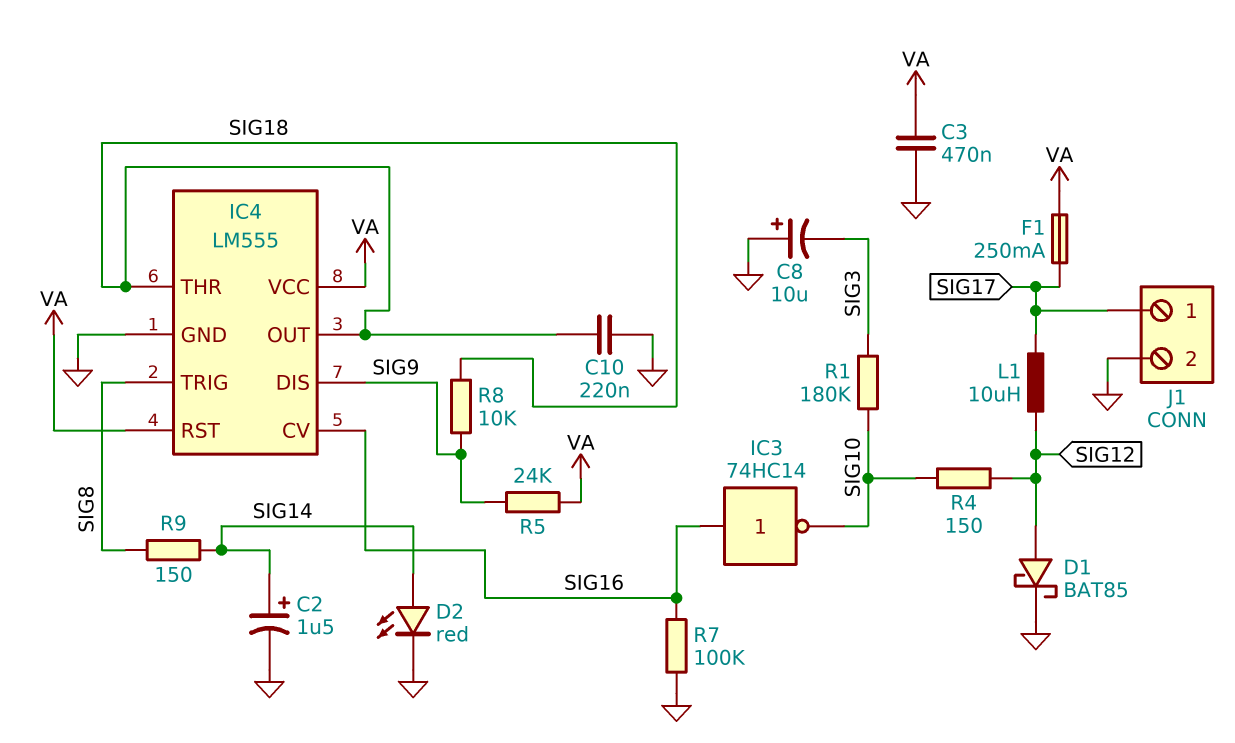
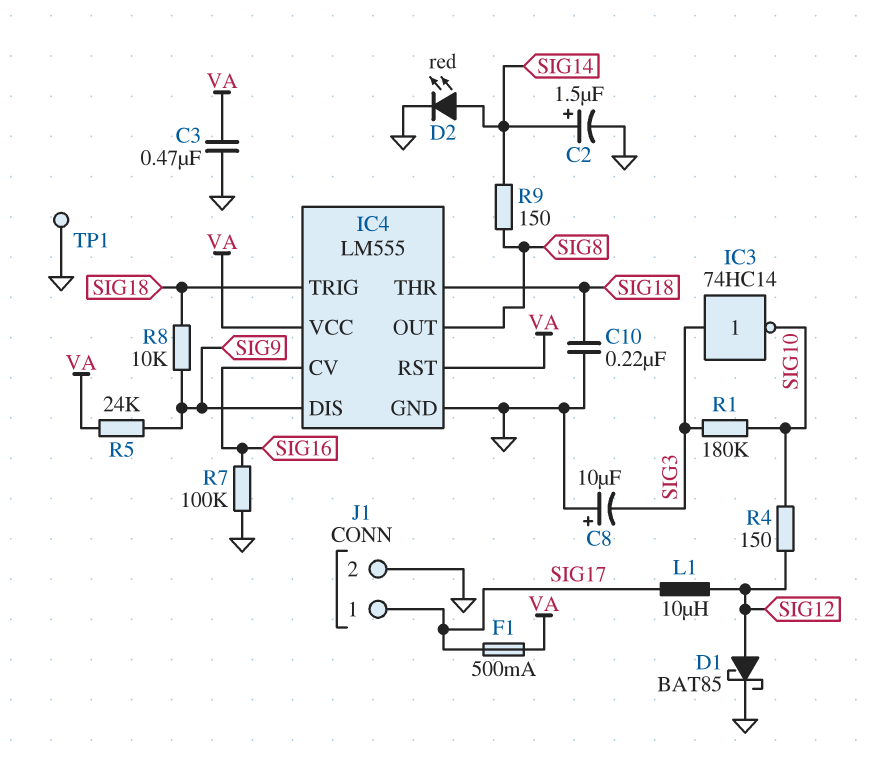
F1: 250mA (SIG17, VA) -> 500mA (SIG17, VA)
IC3: NOT 74HC14 (in SIG16, out SIG10) -> NOT 74HC14 (in SIG3, out SIG10)
IC4 pin OUT: SIG18 -> SIG8
IC4 pin TRIG: SIG8 -> SIG18
TP1: none -> test point (GND)

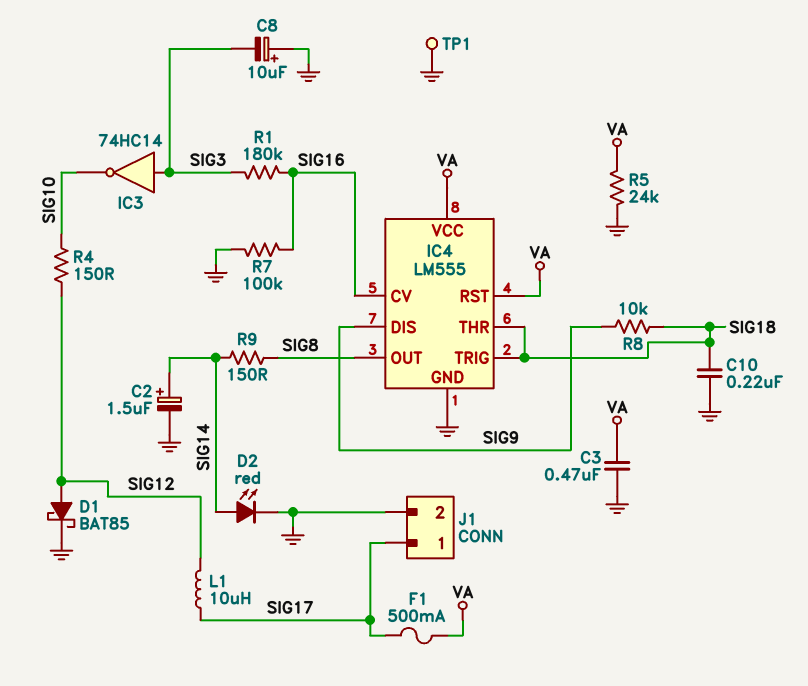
R1: 180k (SIG3, SIG10) -> 180k (SIG3, SIG16)
R5: 24k (SIG9, VA) -> 24k (GND, VA)

